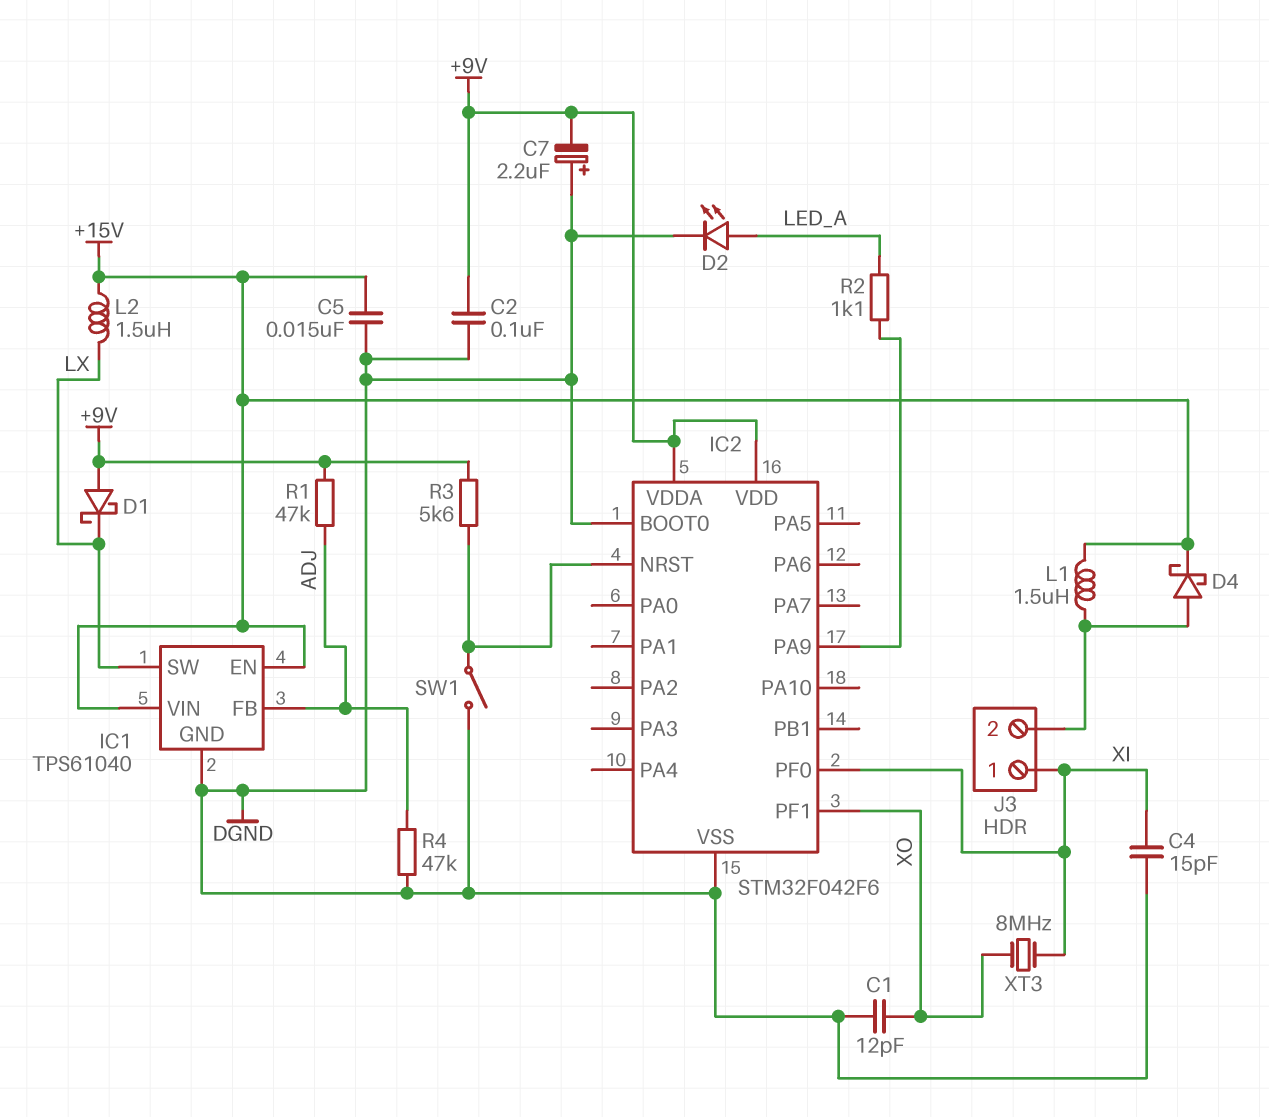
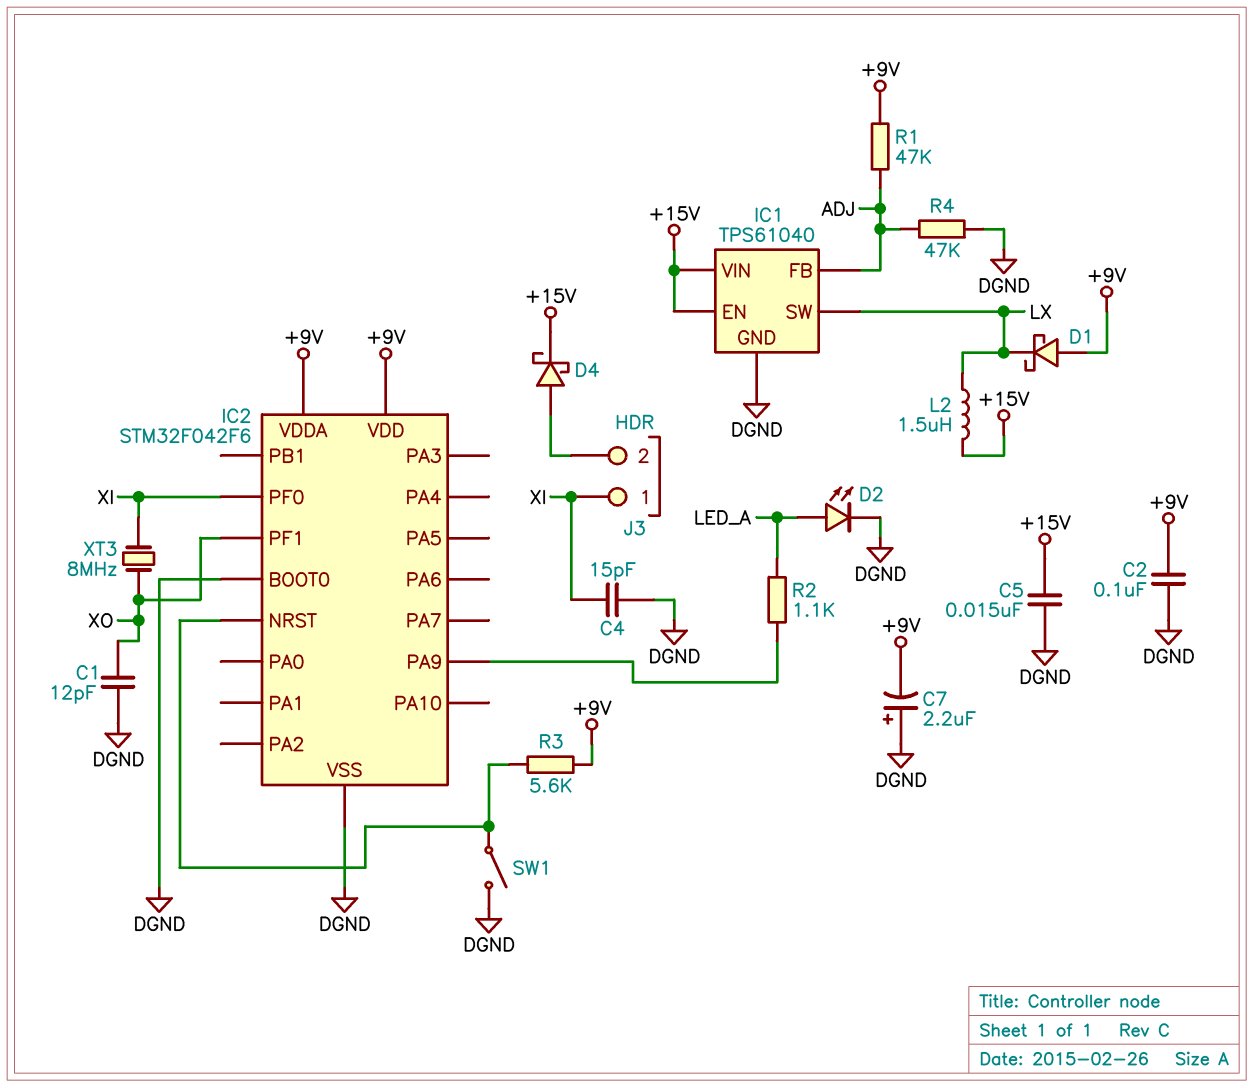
L1: 1.5uH (+15V, J3/2) -> none

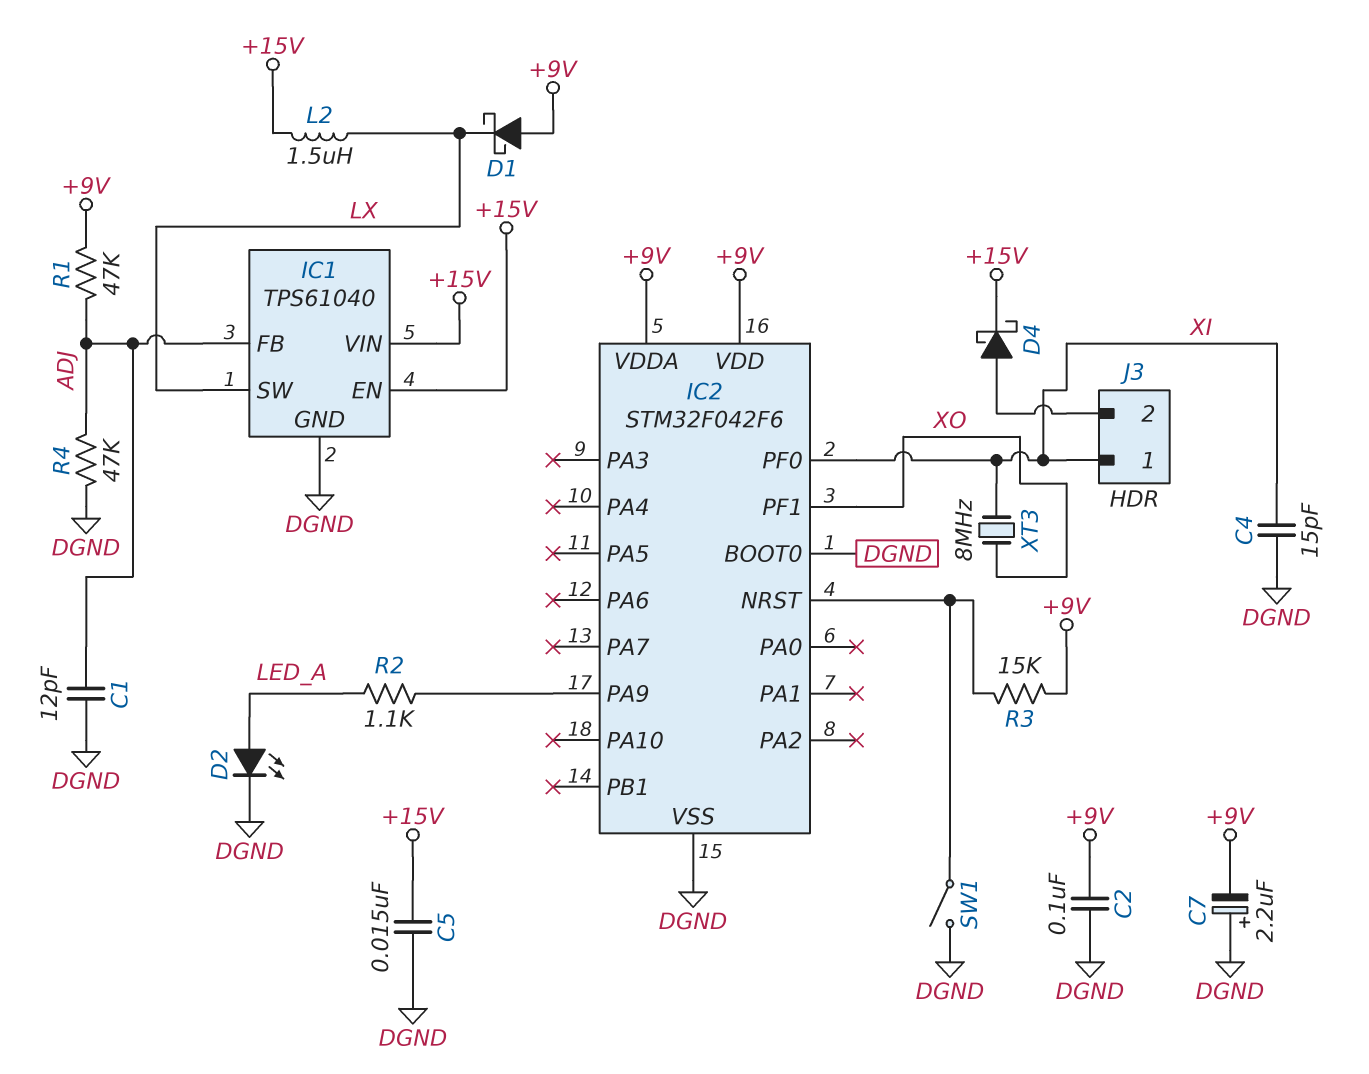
C1: 12pF (DGND, XO) -> 12pF (ADJ, DGND)
R3: 5.6k (+9V, IC2/NRST) -> 15k (+9V, IC2/NRST)

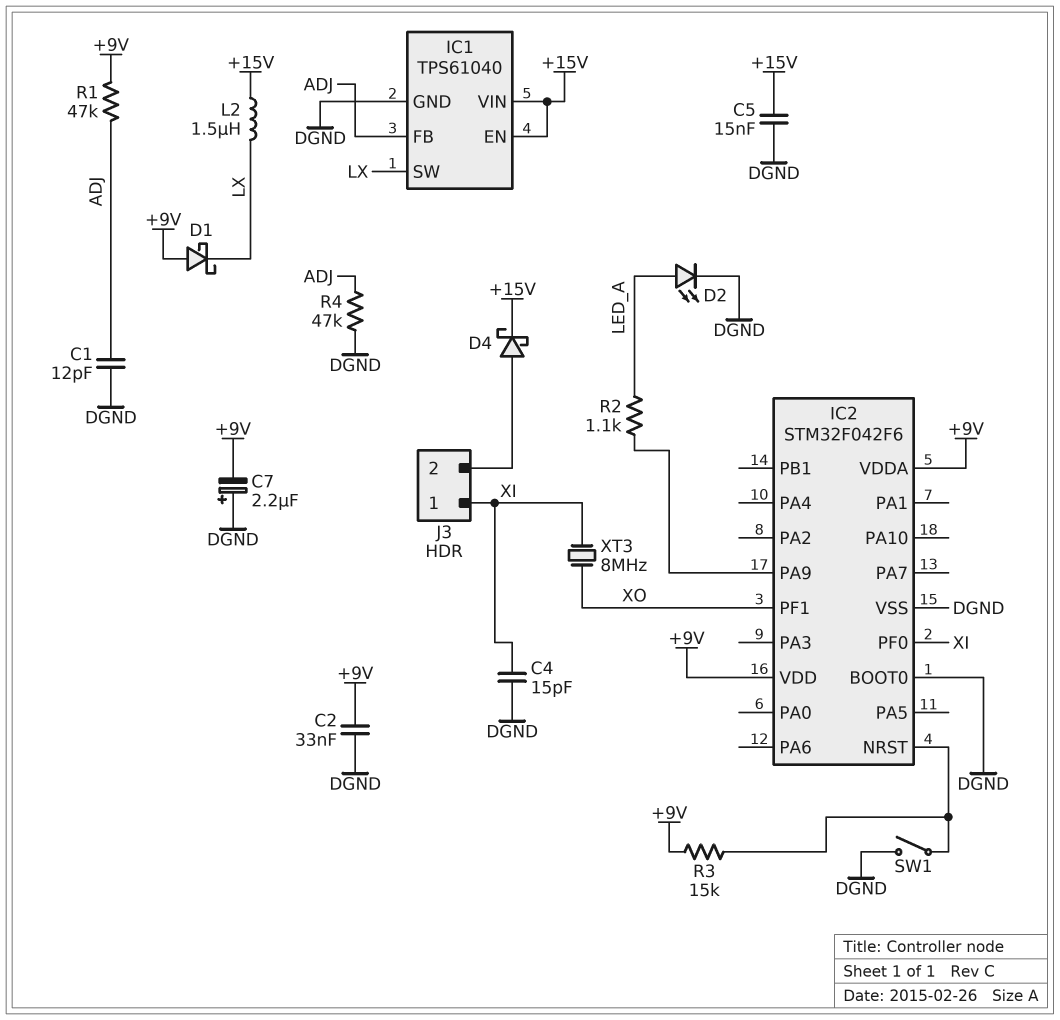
C2: 100nF (+9V, DGND) -> 33nF (+9V, DGND)

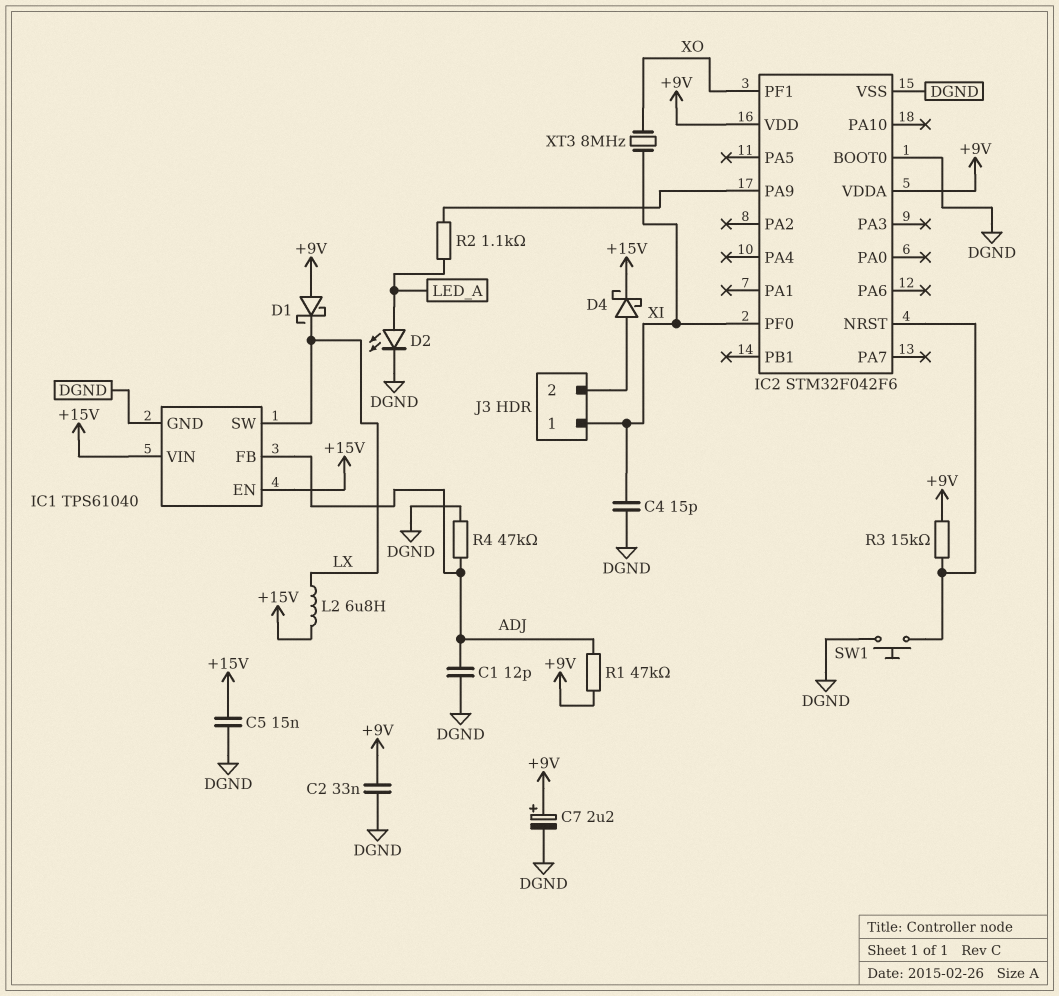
C7: 2.2uF (plus DGND, minus +9V) -> 2.2uF (plus +9V, minus DGND)
L2: 1.5uH (+15V, LX) -> 6.8uH (+15V, LX)
SW1: switch (DGND, IC2/NRST) -> button (DGND, IC2/NRST)

